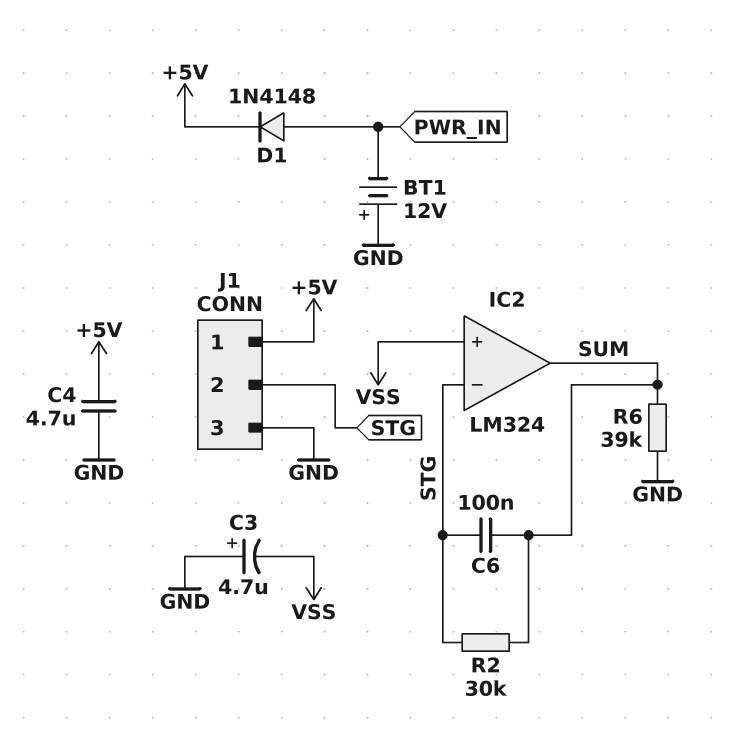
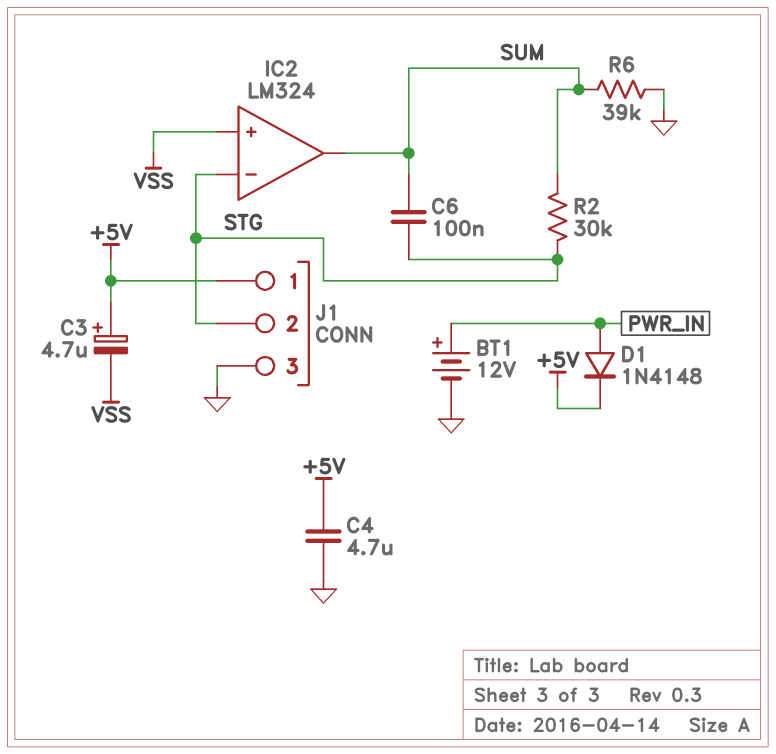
BT1: 12V (plus GND, minus PWR_IN) -> 12V (plus PWR_IN, minus GND)
C3: 4.7uF (plus GND, minus VSS) -> 4.7uF (plus +5V, minus VSS)

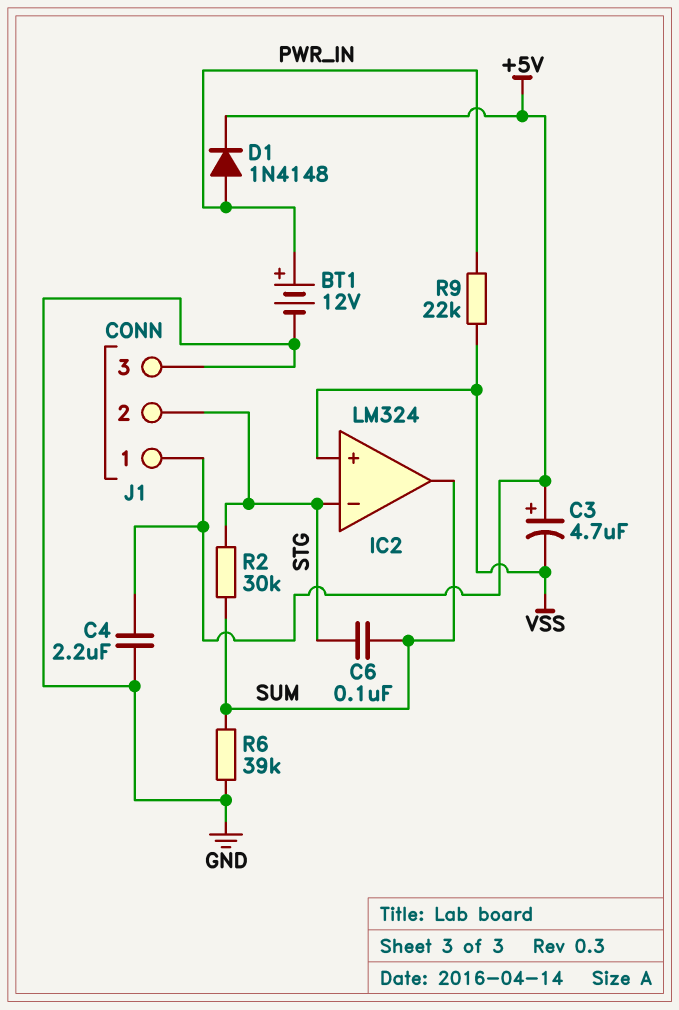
C4: 4.7uF (+5V, GND) -> 2.2uF (+5V, GND)
R9: none -> 22k (PWR_IN, VSS)

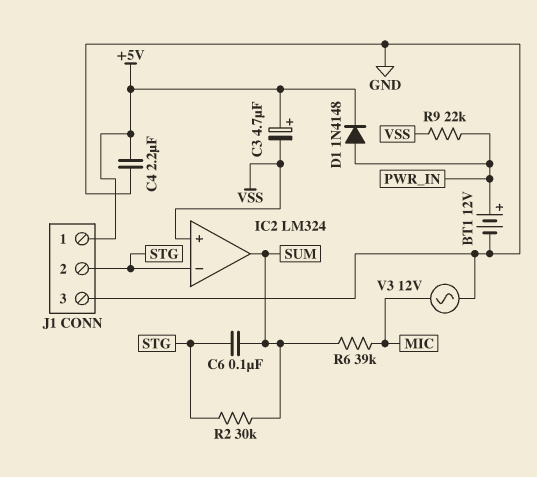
R6: 39k (GND, SUM) -> 39k (MIC, SUM)
V3: none -> AC 12V (GND, MIC)

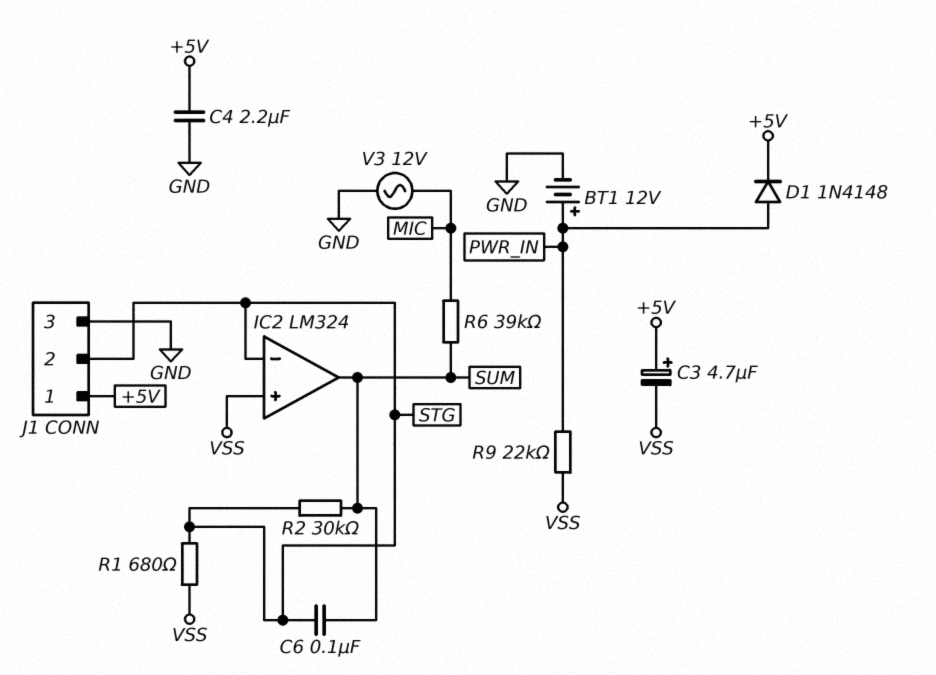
R1: none -> 680 (STG, VSS)

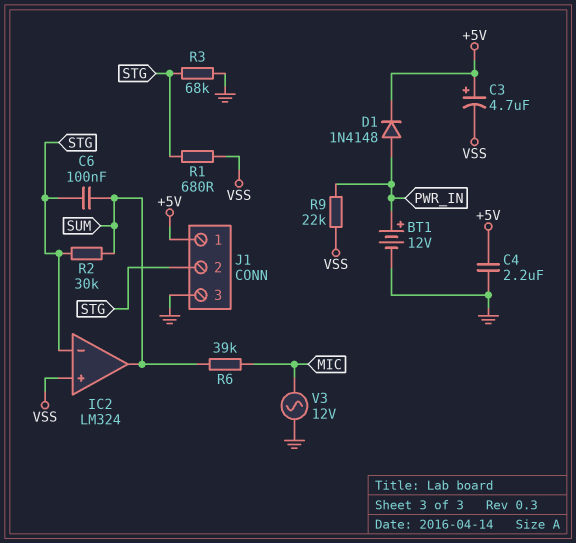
R3: none -> 68k (GND, STG)

